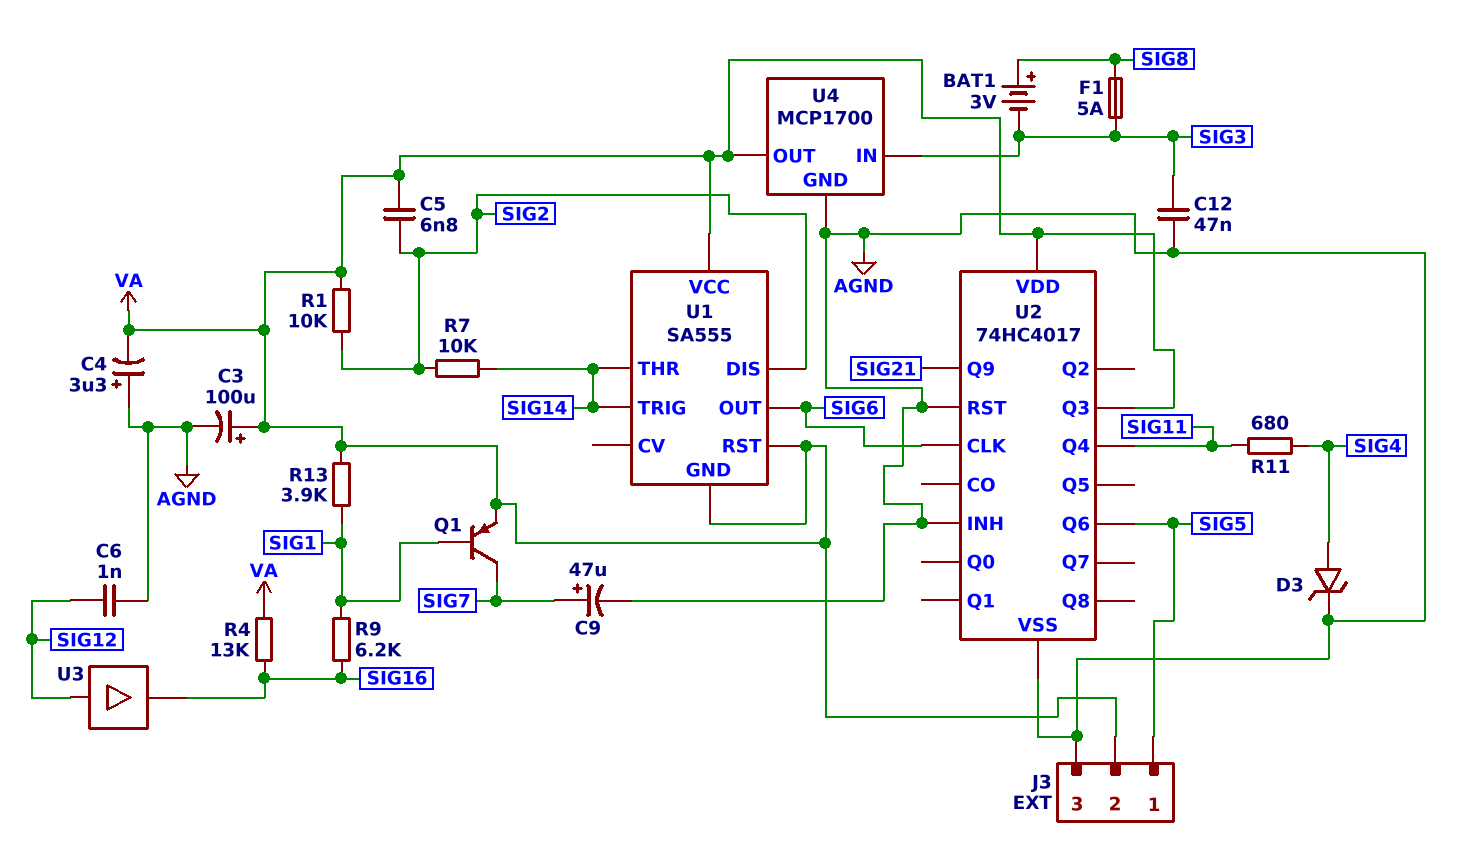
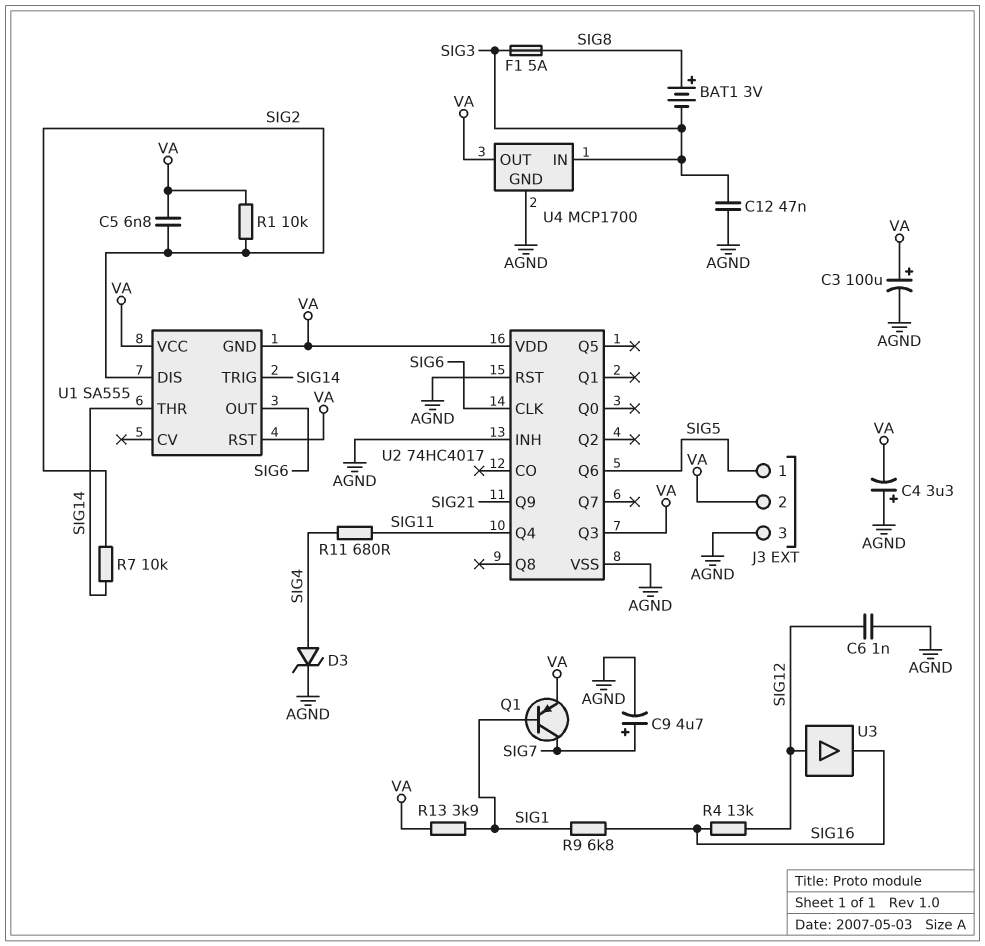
C9: 47uF (plus SIG7, minus AGND) -> 4.7uF (plus SIG7, minus AGND)
R4: 13k (SIG16, VA) -> 13k (SIG12, SIG16)
R9: 6.2k (SIG1, SIG16) -> 6.8k (SIG1, SIG16)

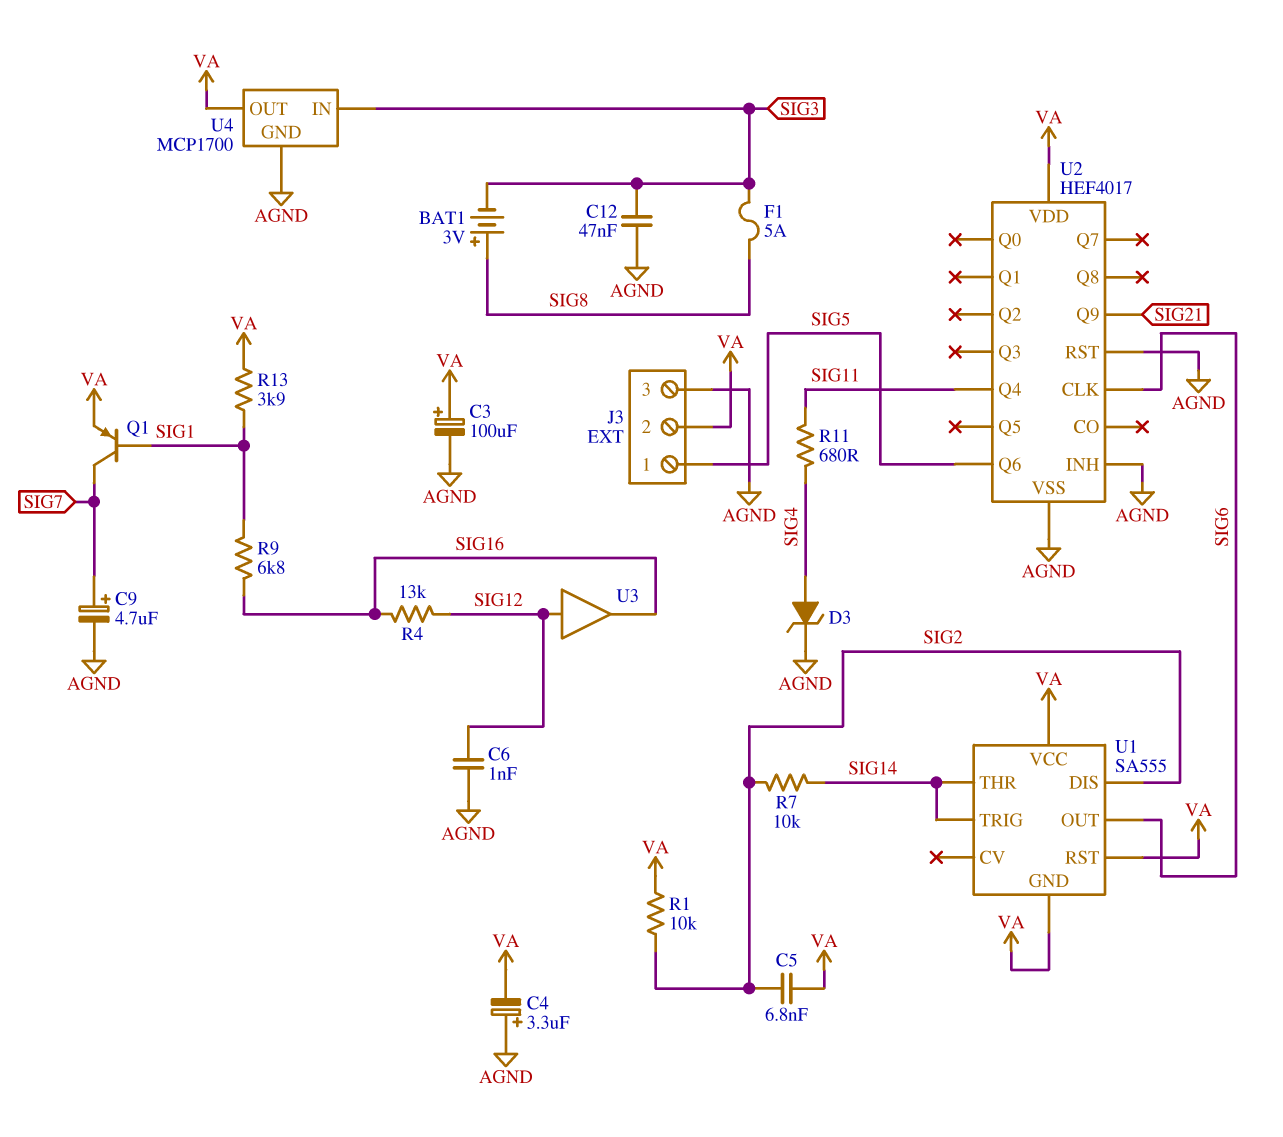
U2: 74HC4017 -> HEF4017
U2 pin Q3: VA -> none

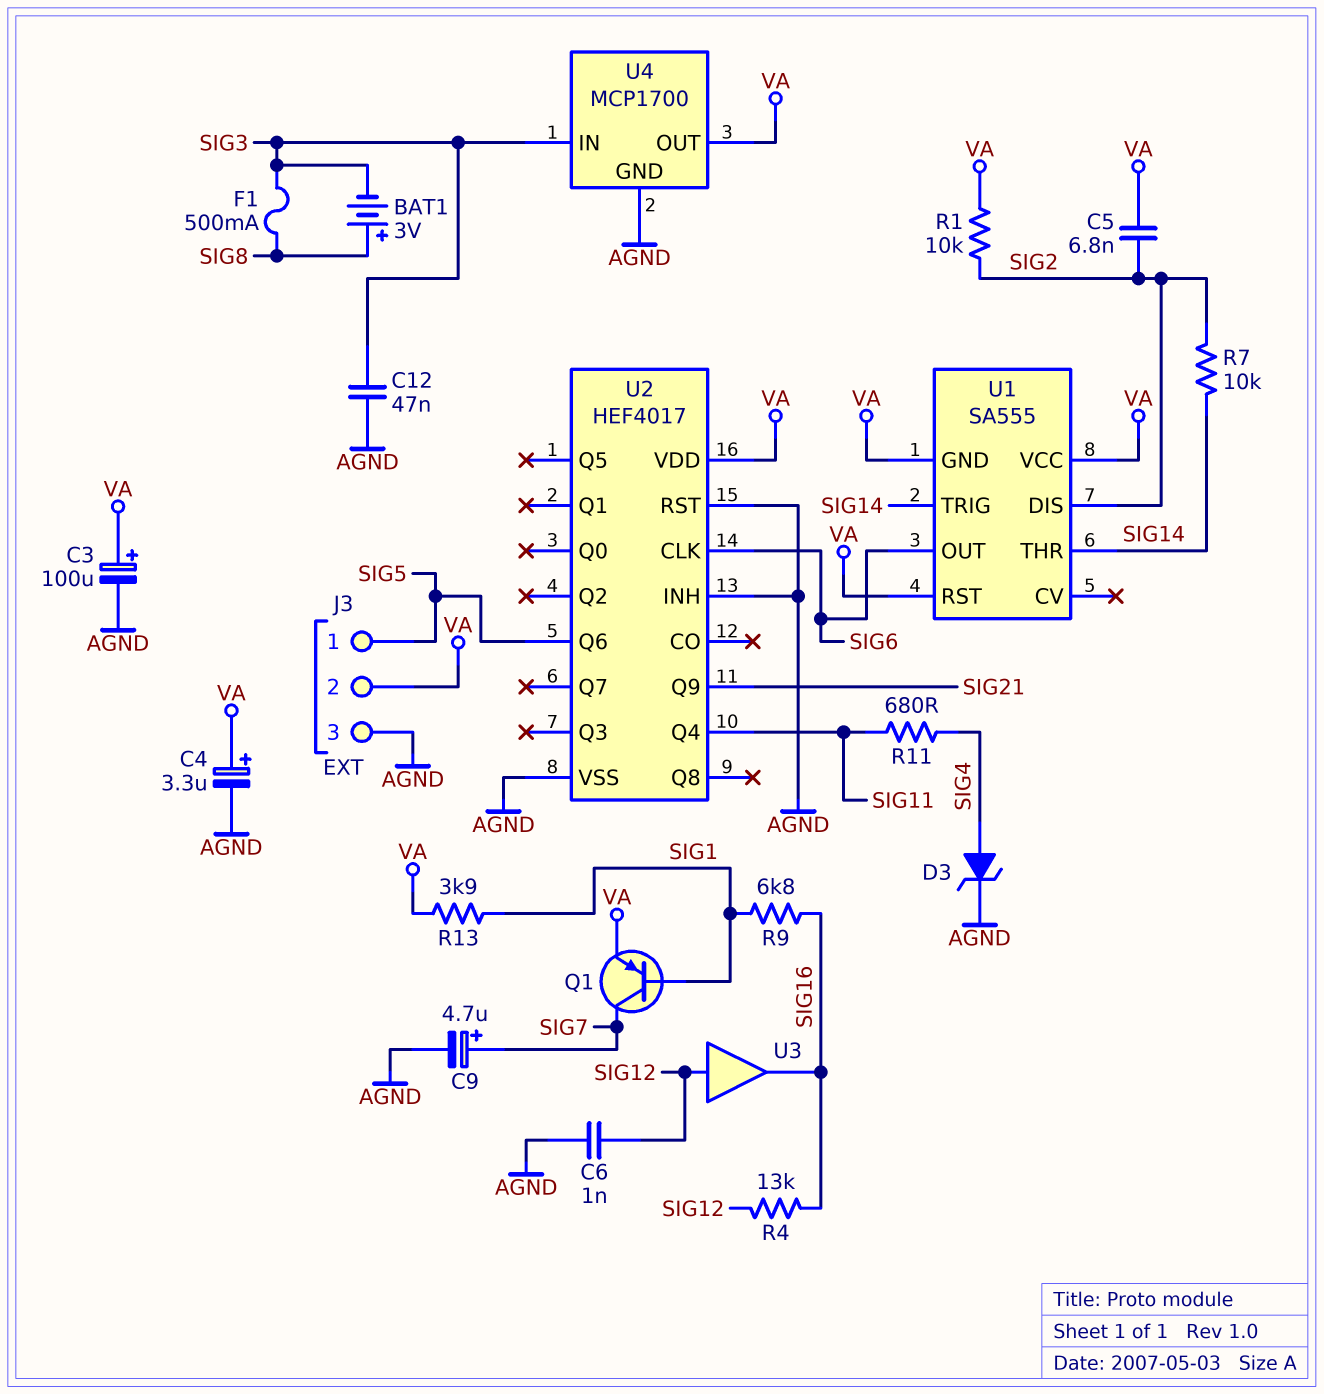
C4: 3.3uF (plus AGND, minus VA) -> 3.3uF (plus VA, minus AGND)
F1: 5A (SIG3, SIG8) -> 500mA (SIG3, SIG8)

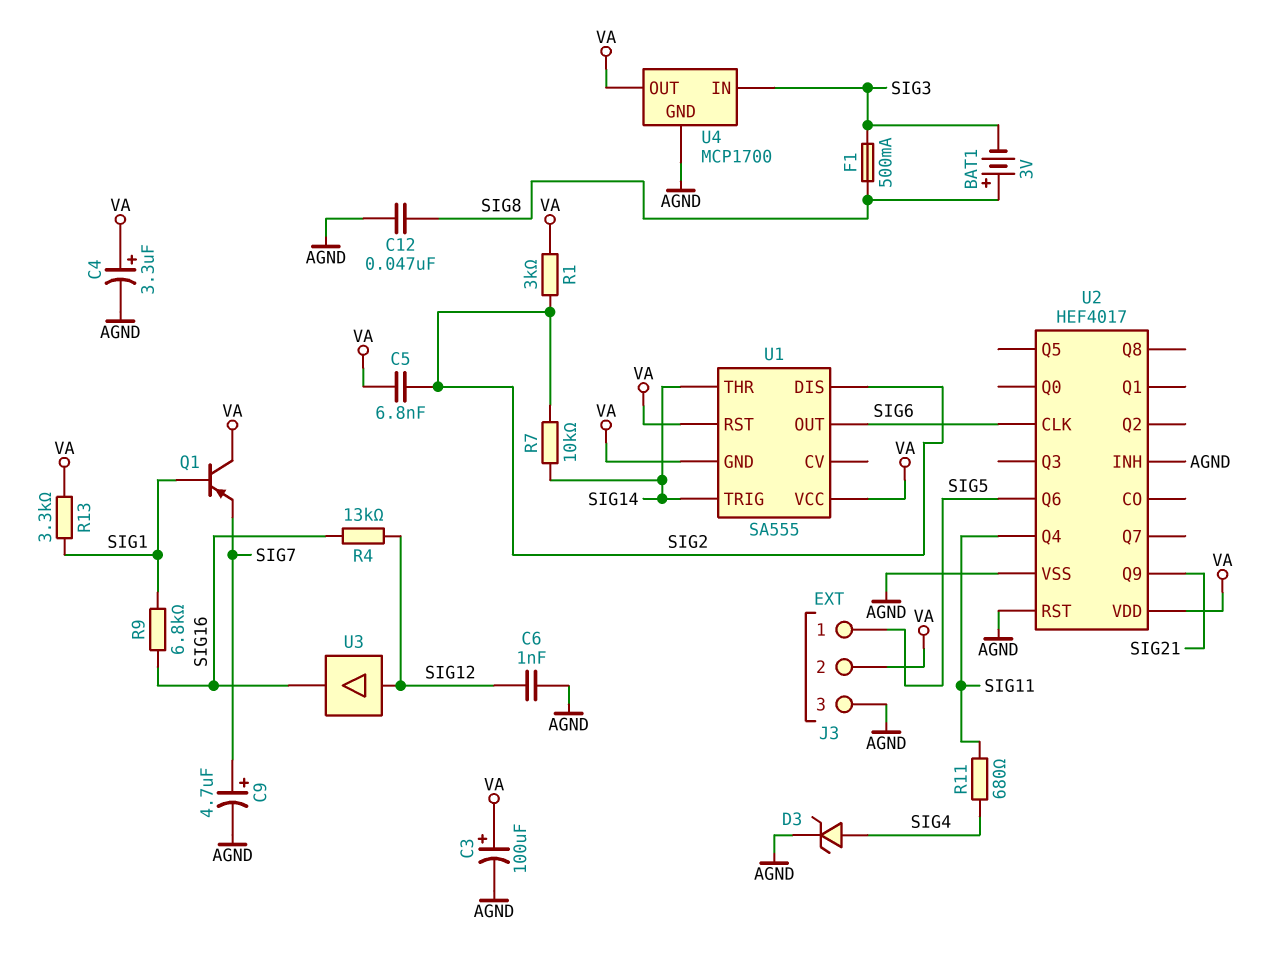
C12: 47nF (AGND, SIG3) -> 47nF (AGND, SIG8)
Q1: PNP (B SIG1, C SIG7, E VA) -> PNP (B SIG1, C VA, E SIG7)
R1: 10k (SIG2, VA) -> 3k (SIG2, VA)
R13: 3.9k (SIG1, VA) -> 3.3k (SIG1, VA)

